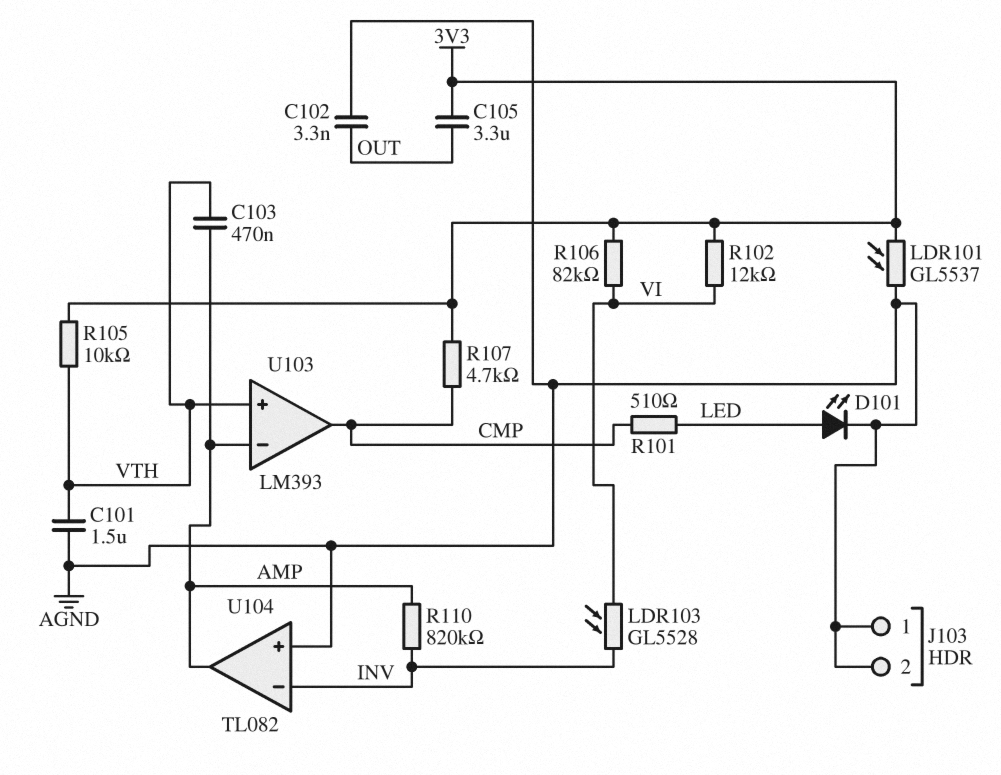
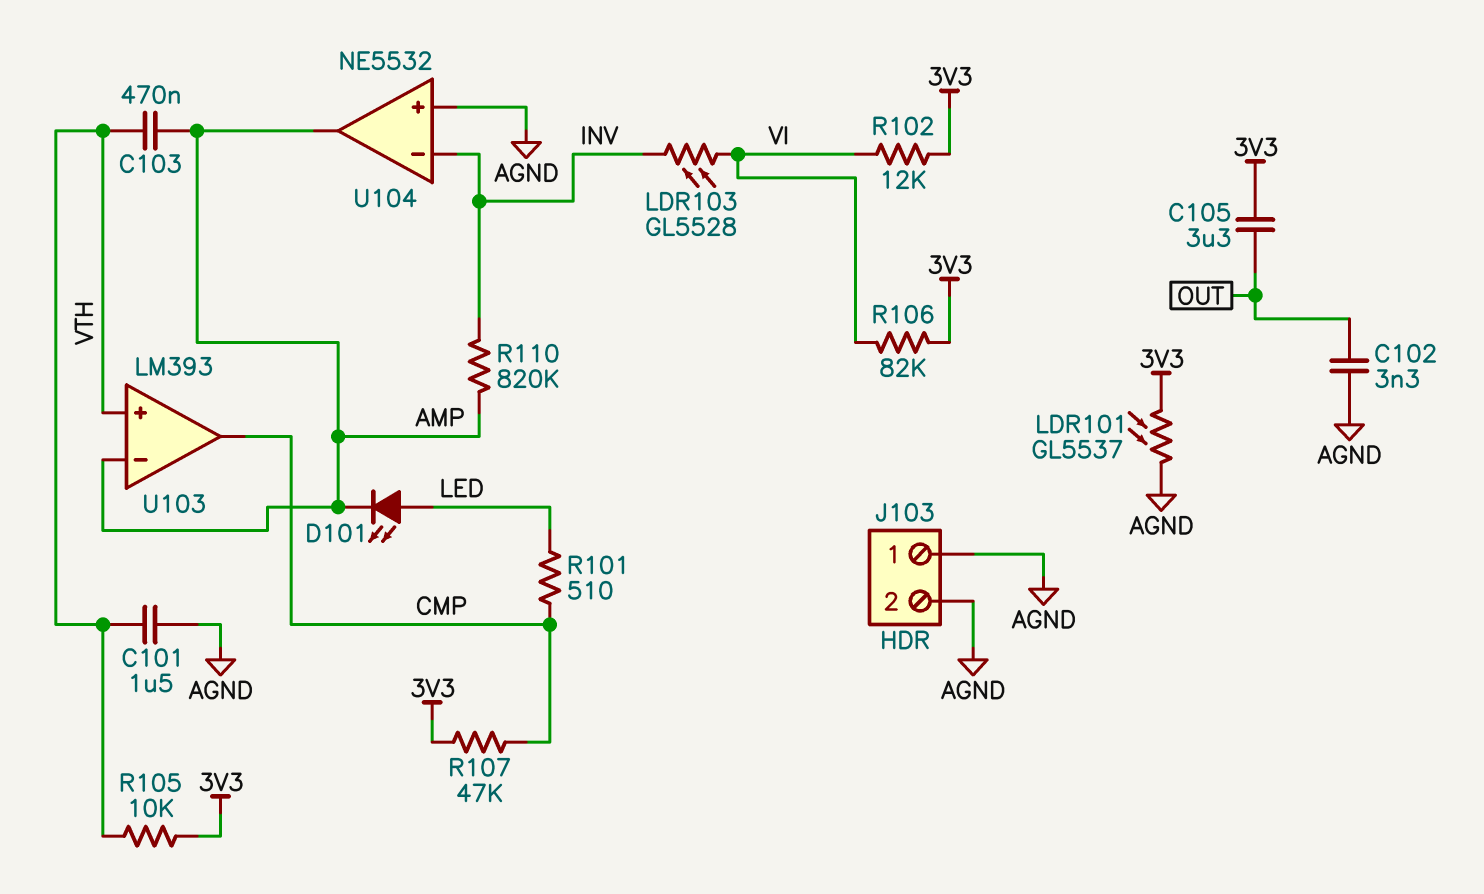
D101: LED (A LED, K AGND) -> LED (A LED, K AMP)
R107: 4.7k (3V3, CMP) -> 47k (3V3, CMP)
U104: TL082 -> NE5532

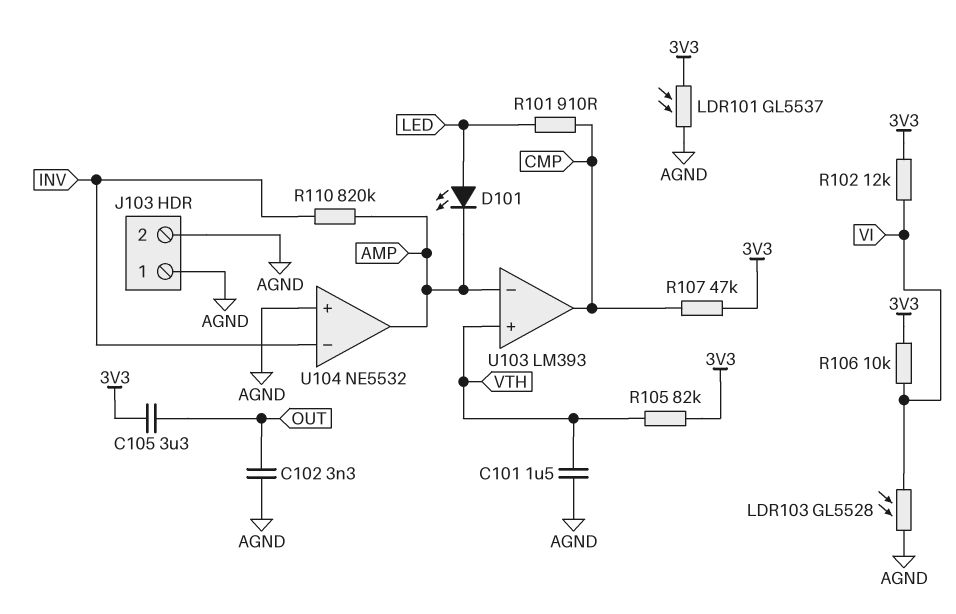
C103: 470nF (AMP, VTH) -> none
LDR103: GL5528 (INV, VI) -> GL5528 (AGND, VI)
R101: 510 (CMP, LED) -> 910 (CMP, LED)
R105: 10k (3V3, VTH) -> 82k (3V3, VTH)
R106: 82k (3V3, VI) -> 10k (3V3, VI)

